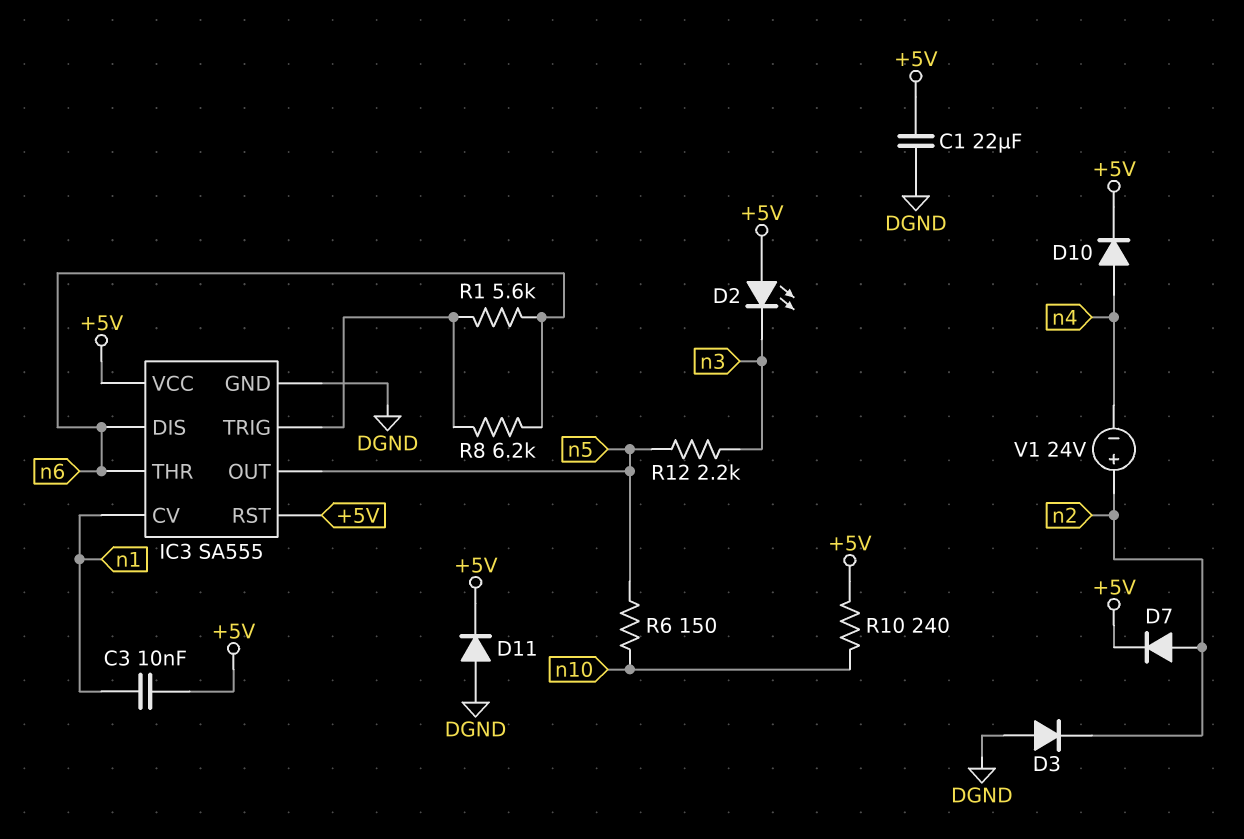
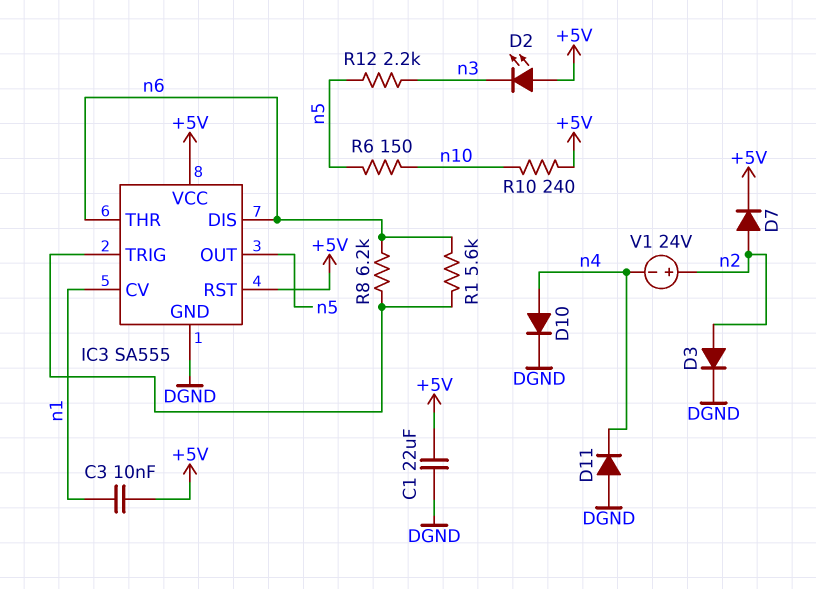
D3: diode (A DGND, K n2) -> diode (A n2, K DGND)
D10: diode (A n4, K +5V) -> diode (A n4, K DGND)
D11: diode (A DGND, K +5V) -> diode (A DGND, K n4)

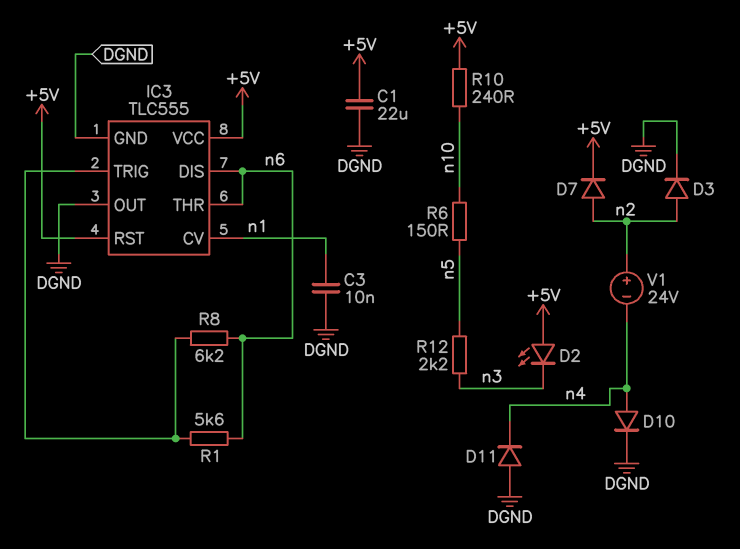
C3: 10nF (+5V, n1) -> 10nF (DGND, n1)
IC3: SA555 -> TLC555
IC3 pin OUT: n5 -> DGND

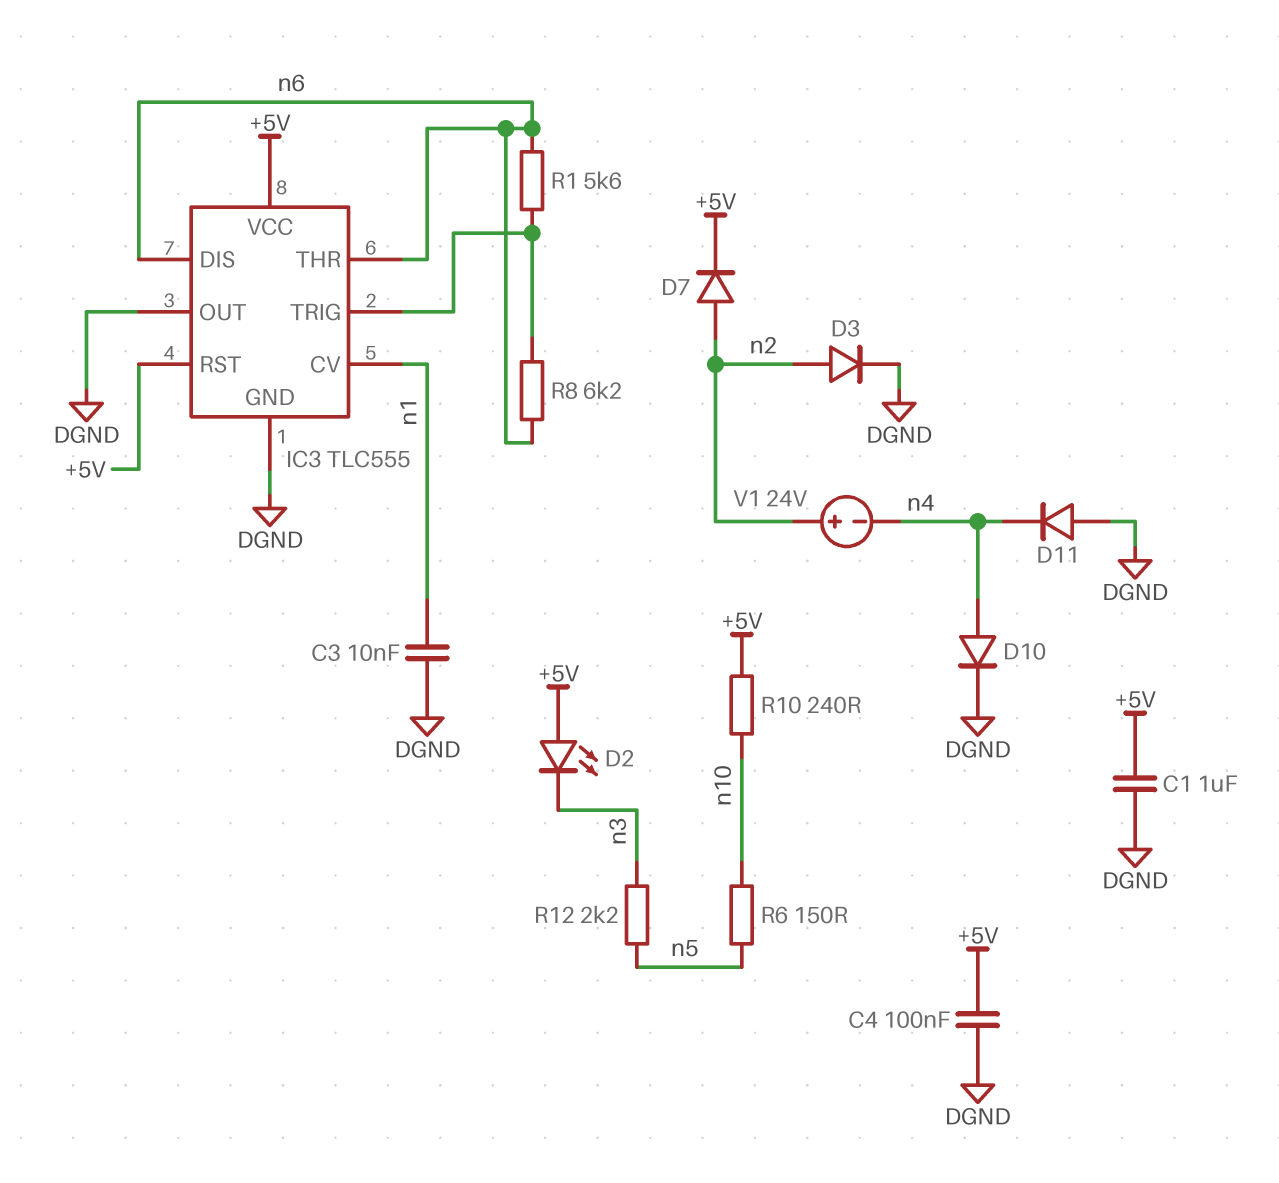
C1: 22uF (+5V, DGND) -> 1uF (+5V, DGND)
C4: none -> 100nF (+5V, DGND)

